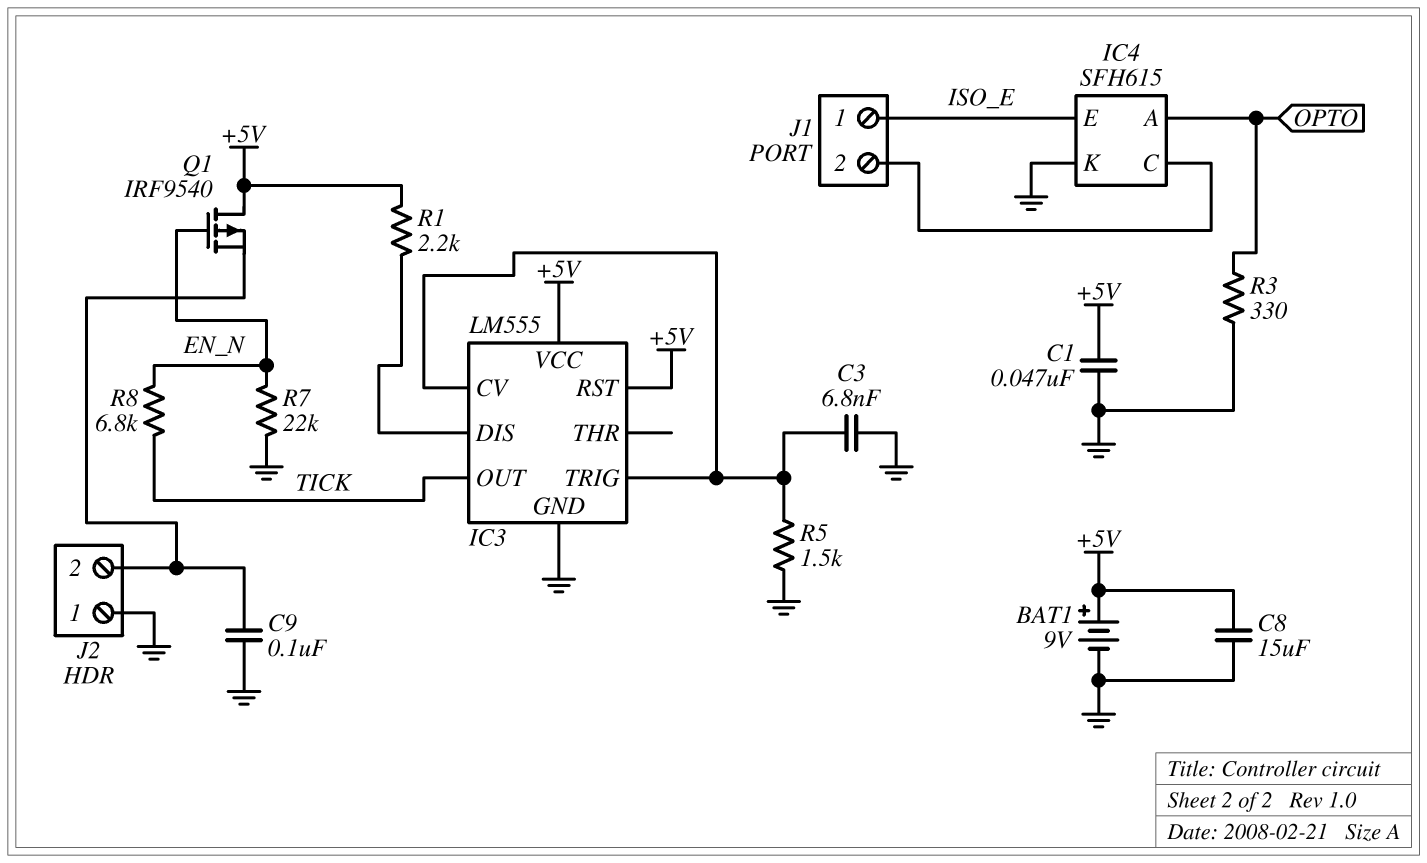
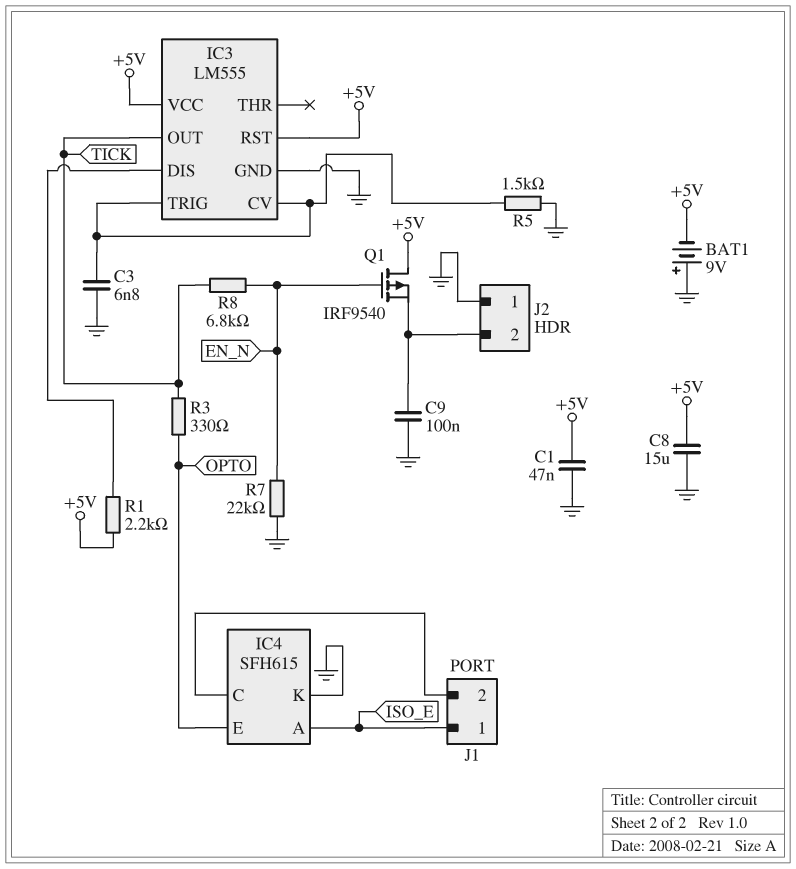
BAT1: 9V (plus +5V, minus GND) -> 9V (plus GND, minus +5V)
IC4 pin A: OPTO -> ISO_E
IC4 pin E: ISO_E -> OPTO
R3: 330 (GND, OPTO) -> 330 (OPTO, TICK)

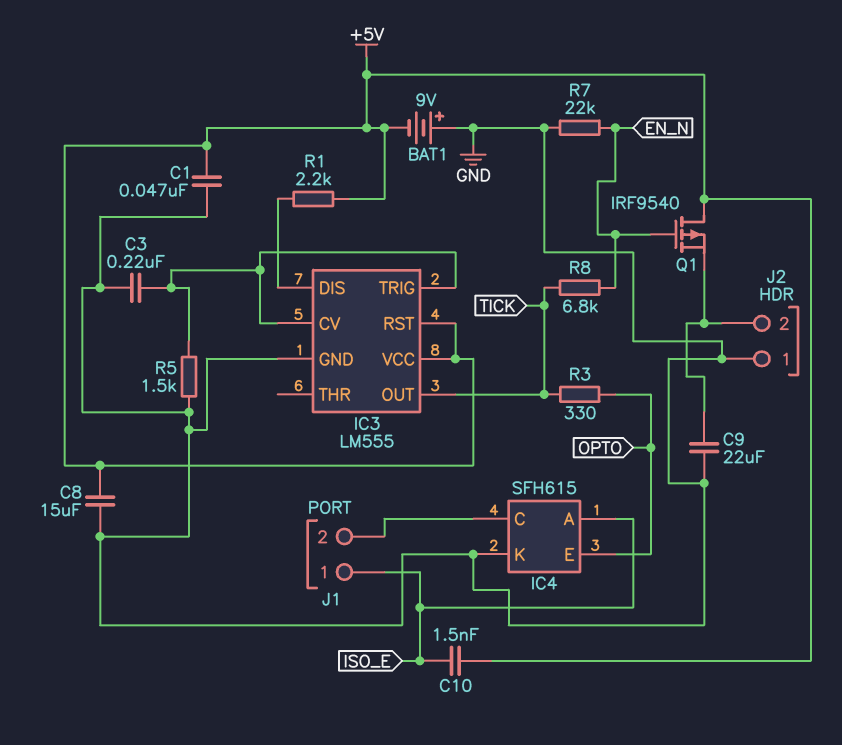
C3: 6.8nF (GND, IC3/CV) -> 220nF (GND, IC3/CV)
C9: 100nF (GND, J2/2) -> 22uF (GND, J2/2)
C10: none -> 1.5nF (+5V, ISO_E)

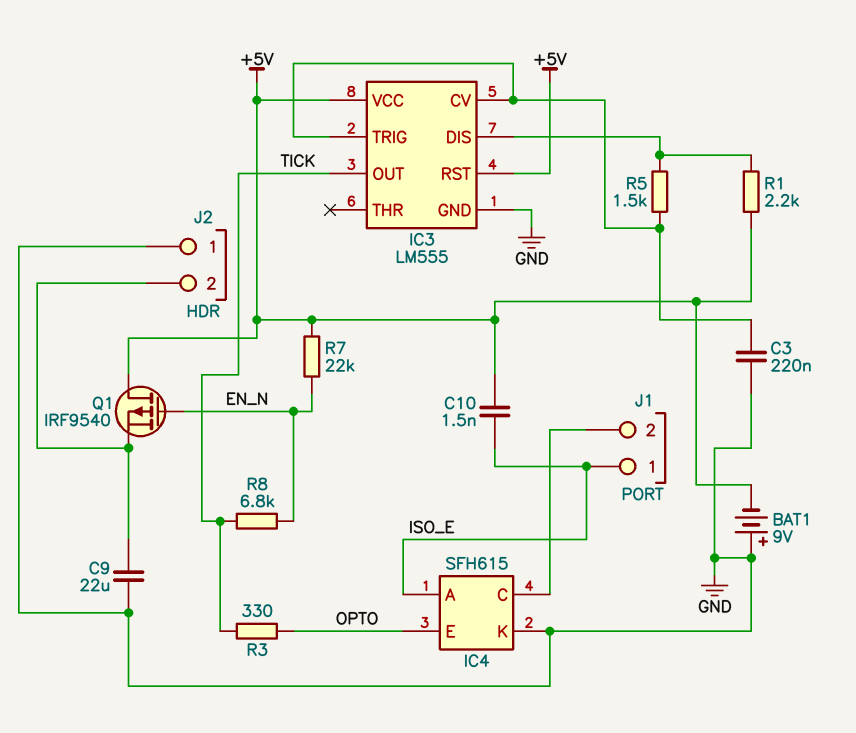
C1: 47nF (+5V, GND) -> none
C8: 15uF (+5V, GND) -> none
R5: 1.5k (GND, IC3/CV) -> 1.5k (IC3/CV, IC3/DIS)
R7: 22k (EN_N, GND) -> 22k (+5V, EN_N)

